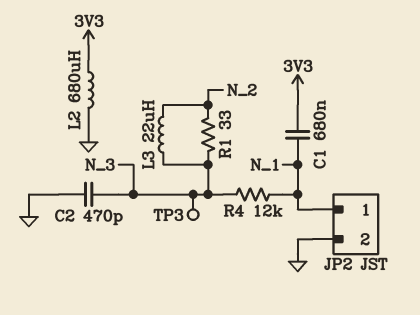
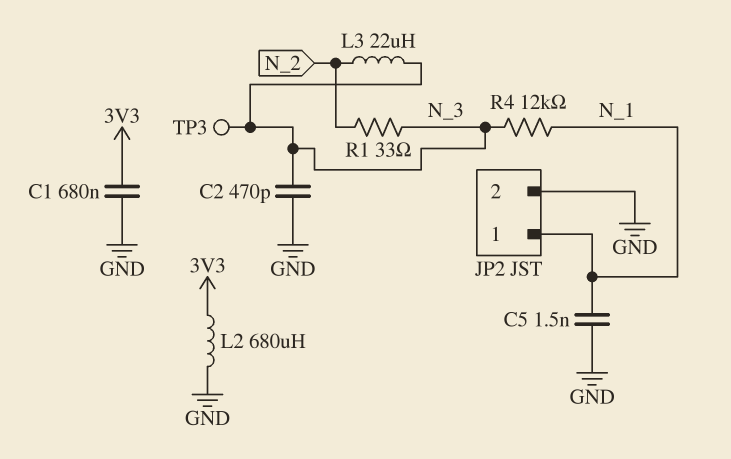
C1: 680nF (3V3, N_1) -> 680nF (3V3, GND)
C5: none -> 1.5nF (GND, N_1)

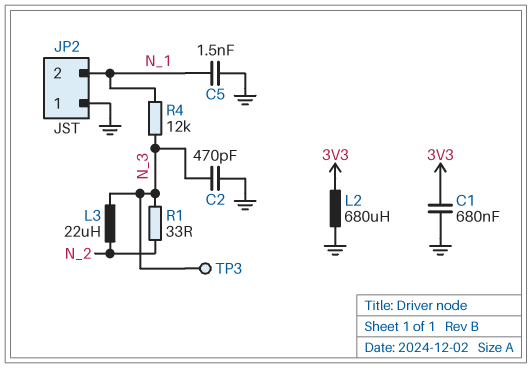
JP2 pin 1: N_1 -> GND
JP2 pin 2: GND -> N_1

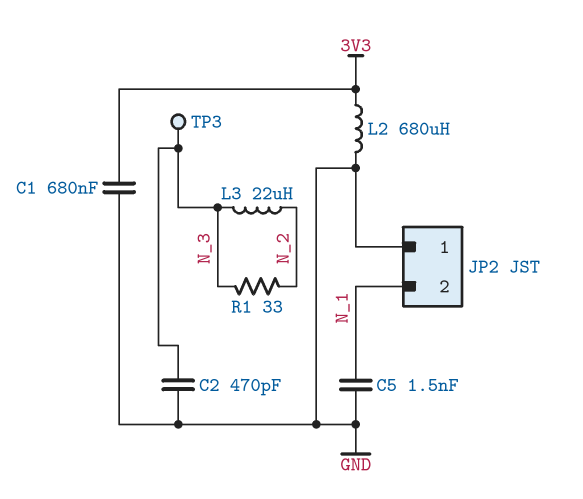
R4: 12k (N_1, N_3) -> none

